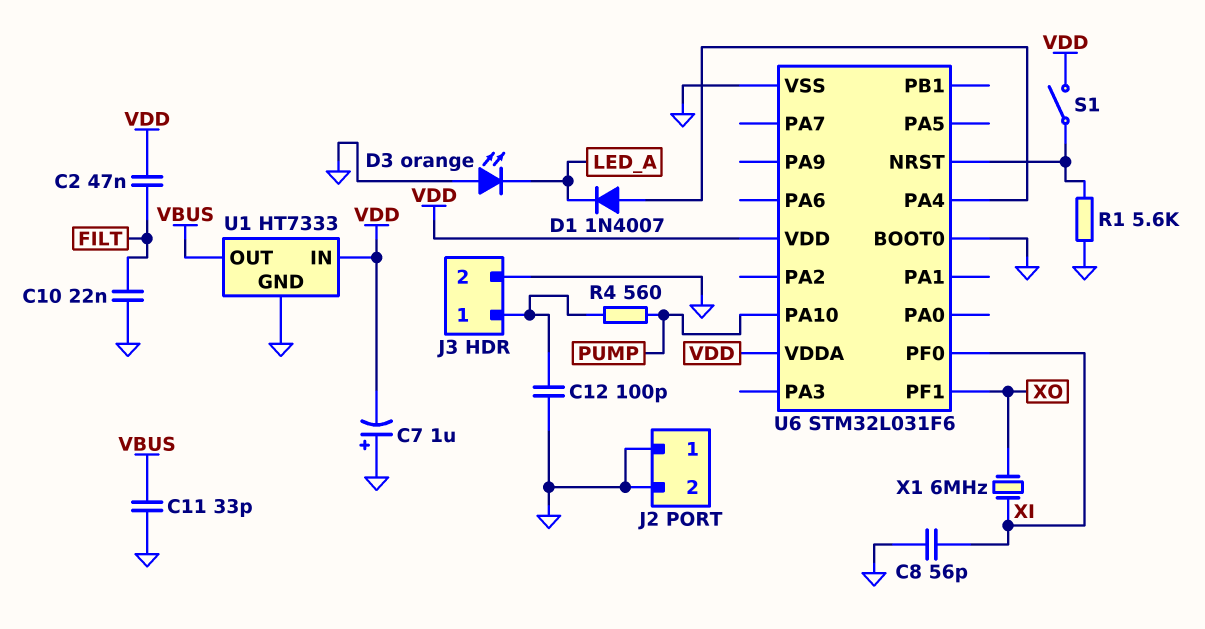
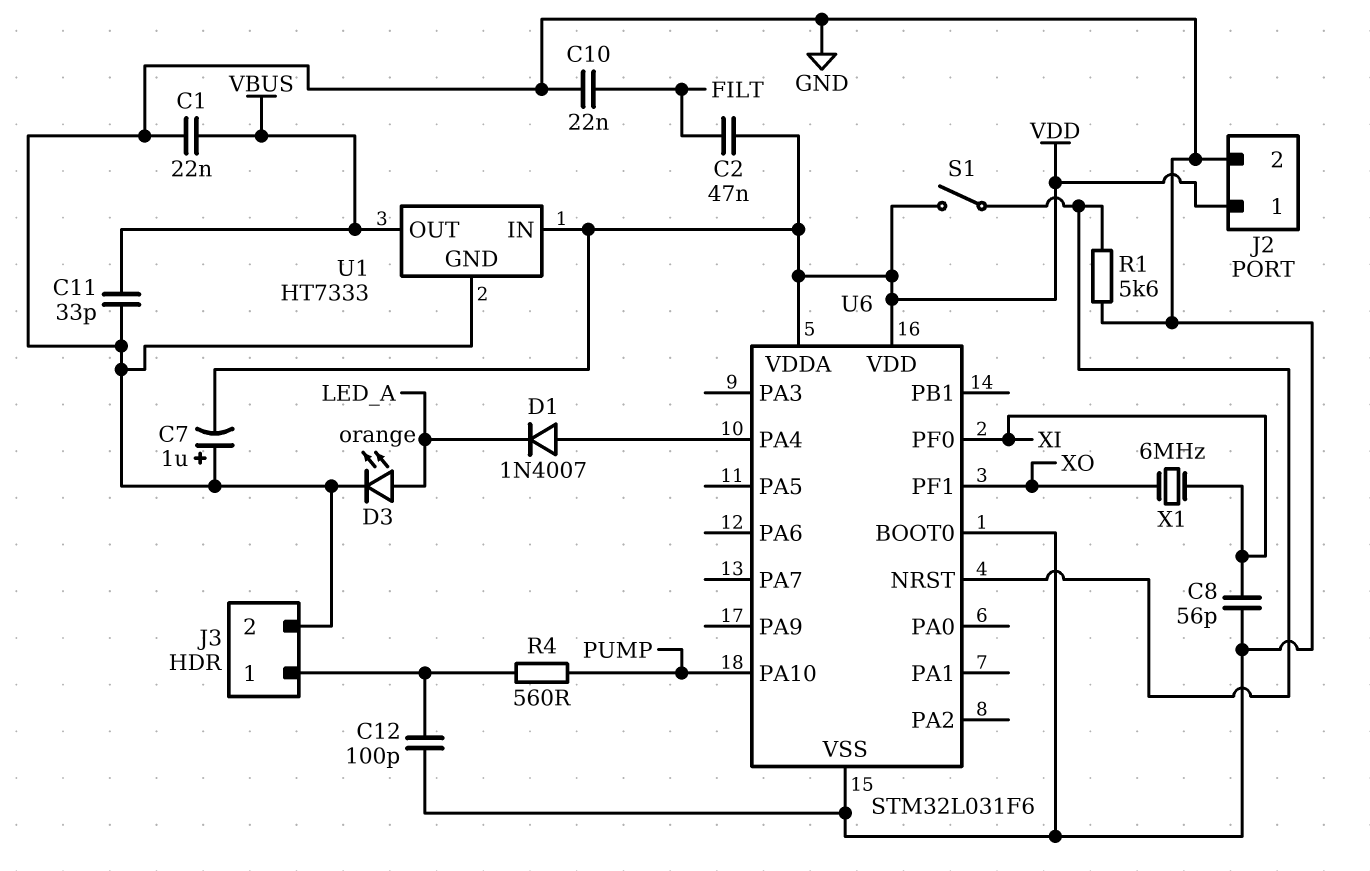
C1: none -> 22nF (GND, VBUS)
D3: LED orange (A GND, K LED_A) -> LED orange (A LED_A, K GND)
J2 pin 1: GND -> VDD

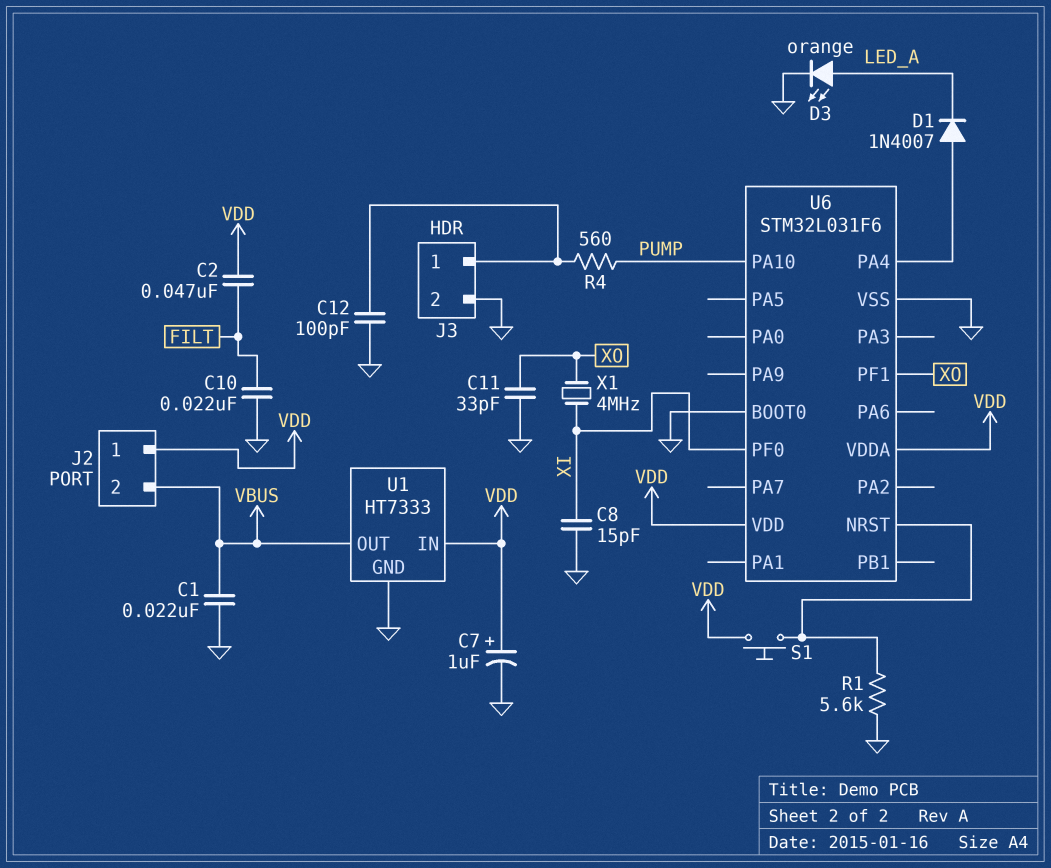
C7: 1uF (plus GND, minus VDD) -> 1uF (plus VDD, minus GND)
C8: 56pF (GND, XI) -> 15pF (GND, XI)
C11: 33pF (GND, VBUS) -> 33pF (GND, XO)
J2 pin 2: GND -> VBUS
S1: switch (U6/NRST, VDD) -> button (U6/NRST, VDD)
X1: 6MHz (XI, XO) -> 4MHz (XI, XO)

